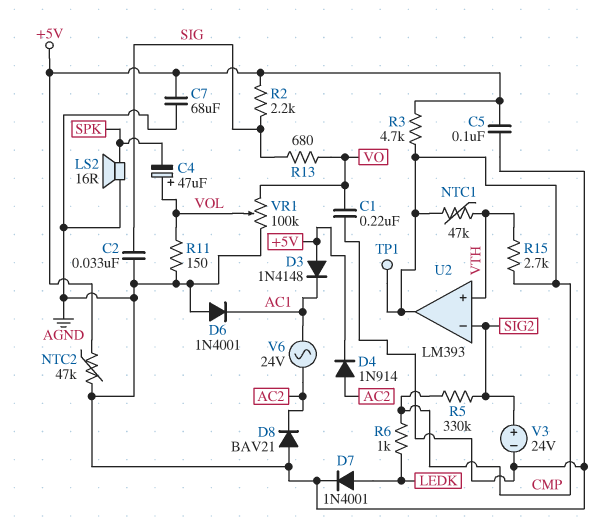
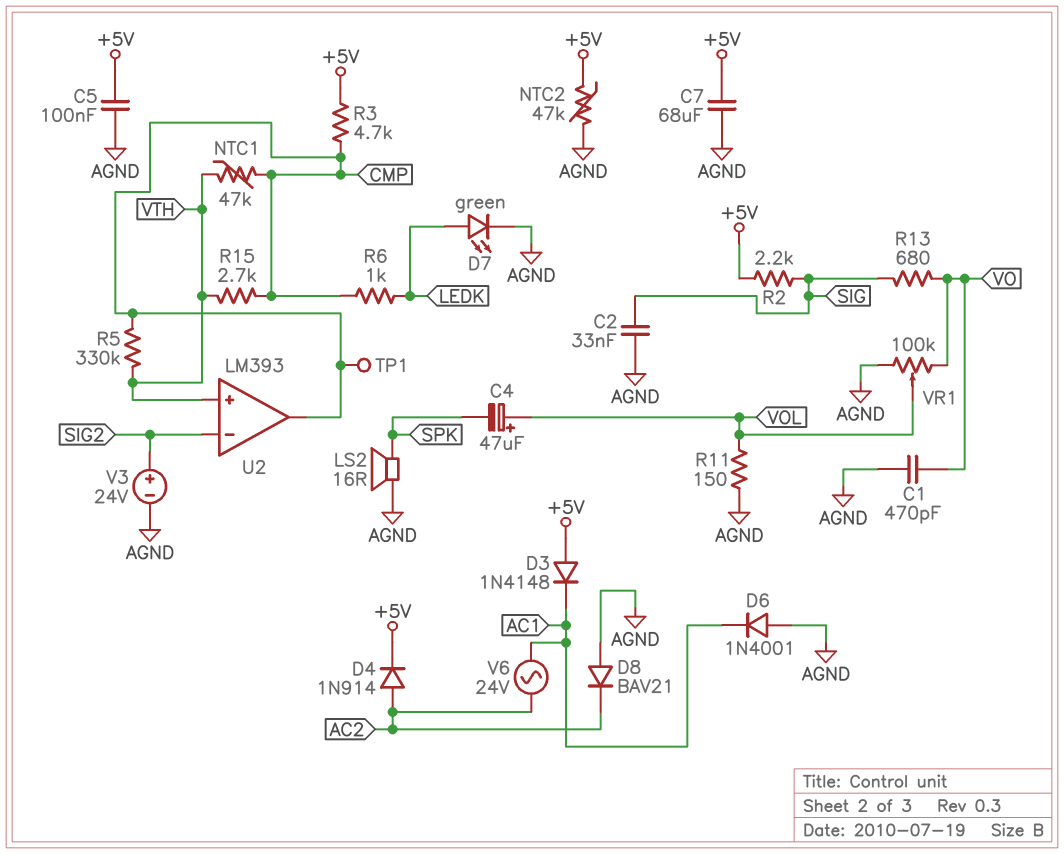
C1: 220nF (AGND, VO) -> 470pF (AGND, VO)
D7: diode 1N4001 (A LEDK, K AGND) -> LED green (A LEDK, K AGND)
R5: 330k (CMP, SIG2) -> 330k (CMP, VTH)

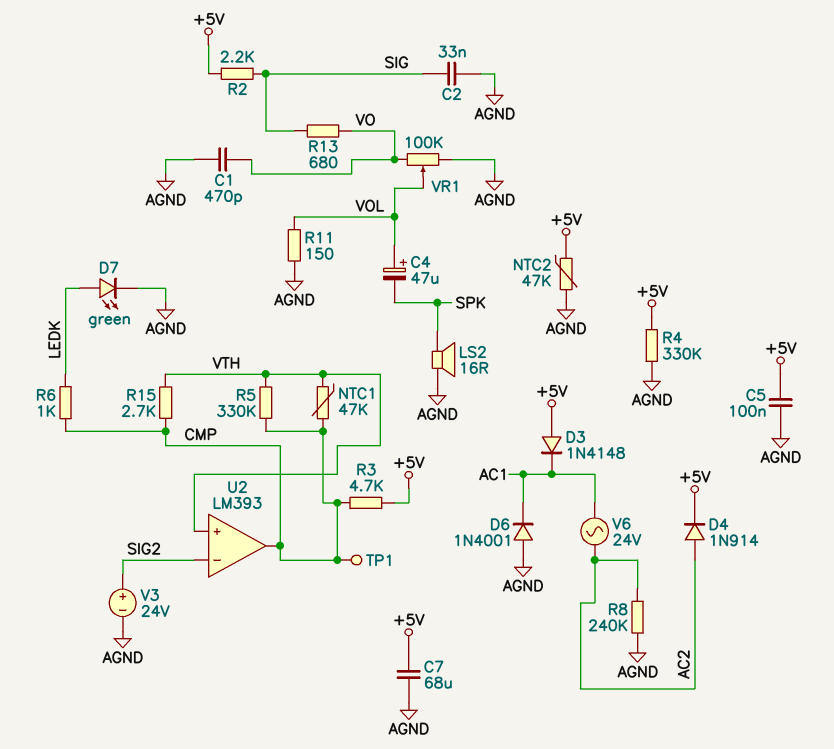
D8: diode BAV21 (A AGND, K AC2) -> none
R4: none -> 330k (+5V, AGND)
R8: none -> 240k (AC2, AGND)

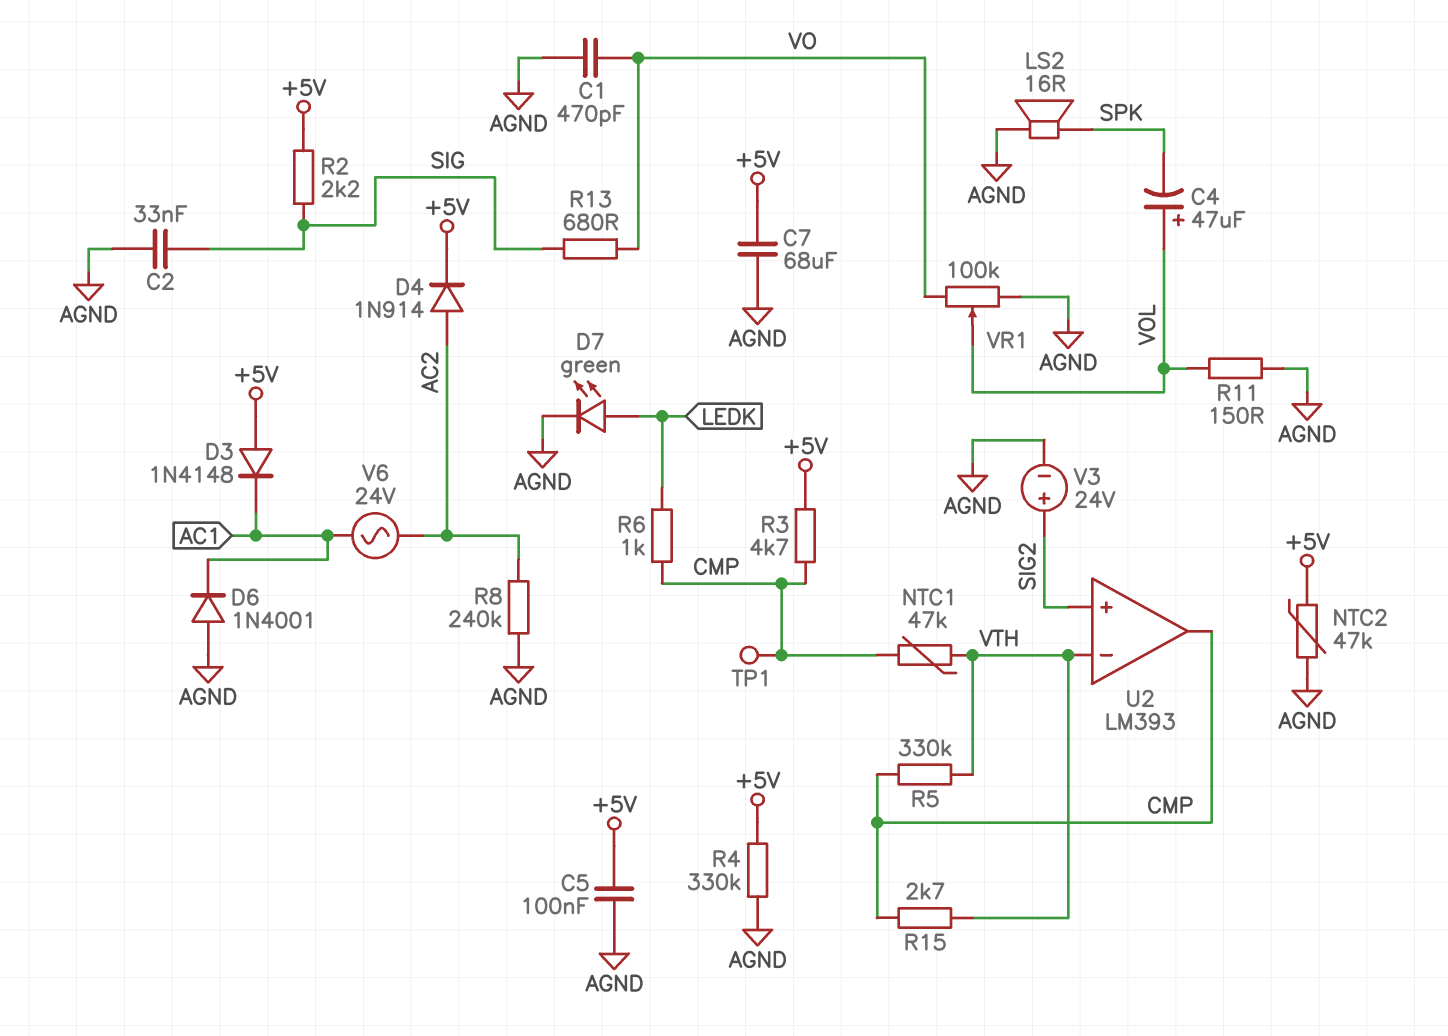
U2 pin in+: VTH -> SIG2
U2 pin in-: SIG2 -> VTH

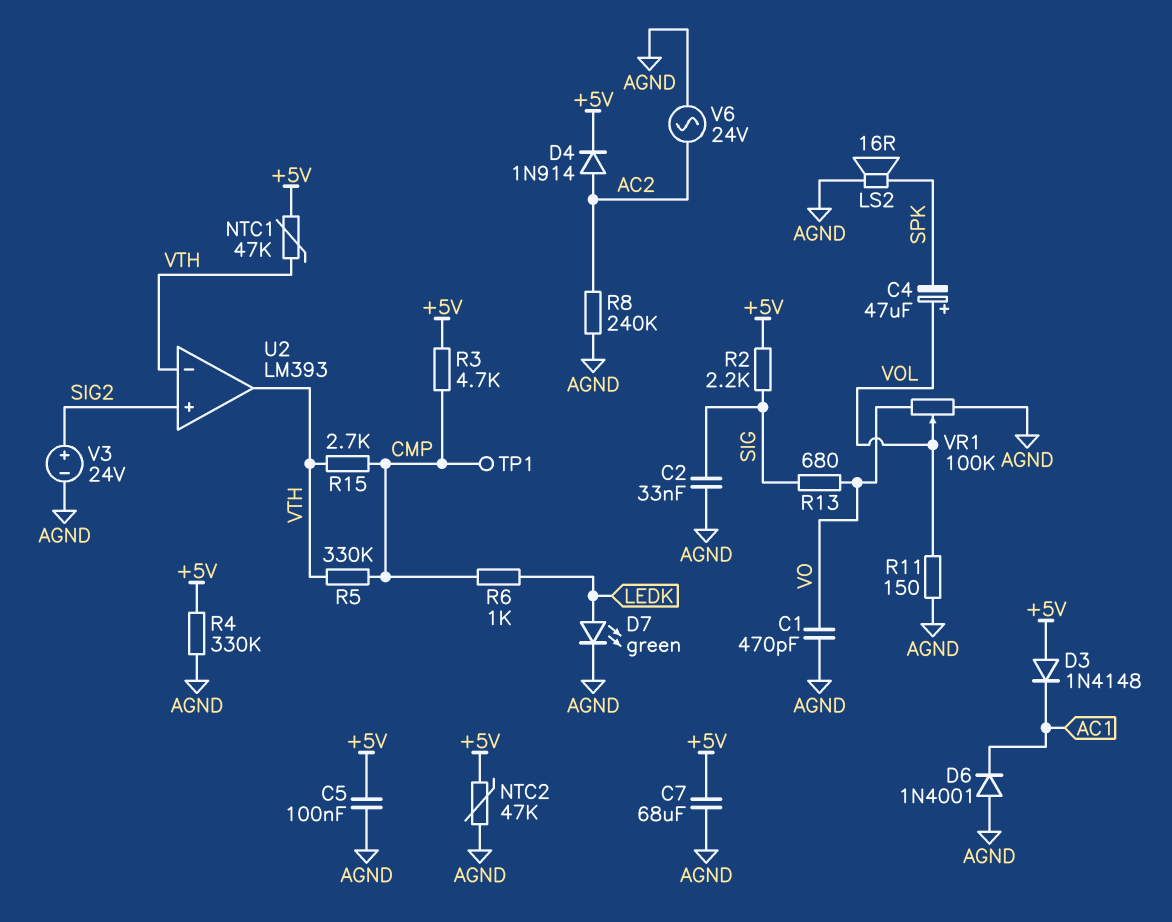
NTC1: 47k (CMP, VTH) -> 47k (+5V, VTH)
U2 pin out: CMP -> VTH
V6: AC 24V (AC1, AC2) -> AC 24V (AC2, AGND)

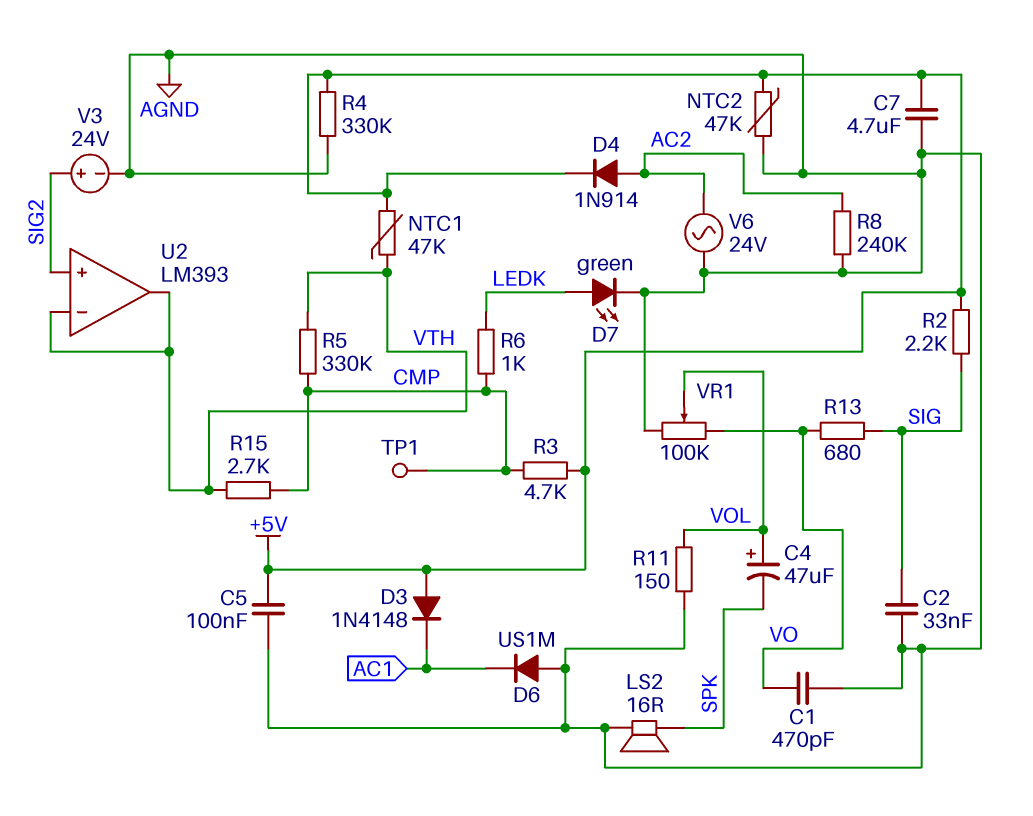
C7: 68uF (+5V, AGND) -> 4.7uF (+5V, AGND)
D6: diode 1N4001 (A AGND, K AC1) -> diode US1M (A AGND, K AC1)

